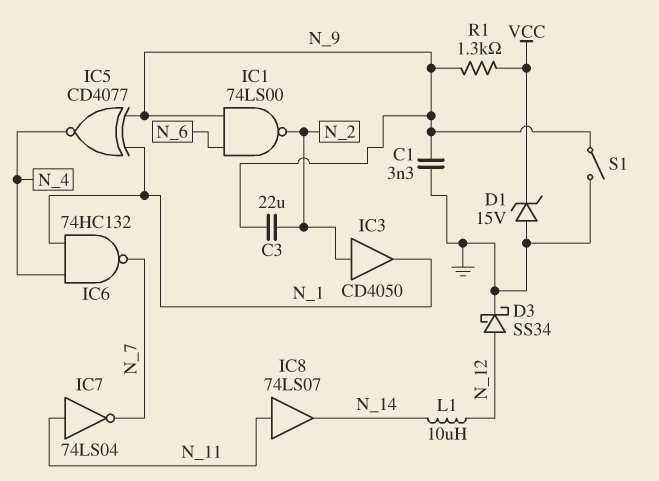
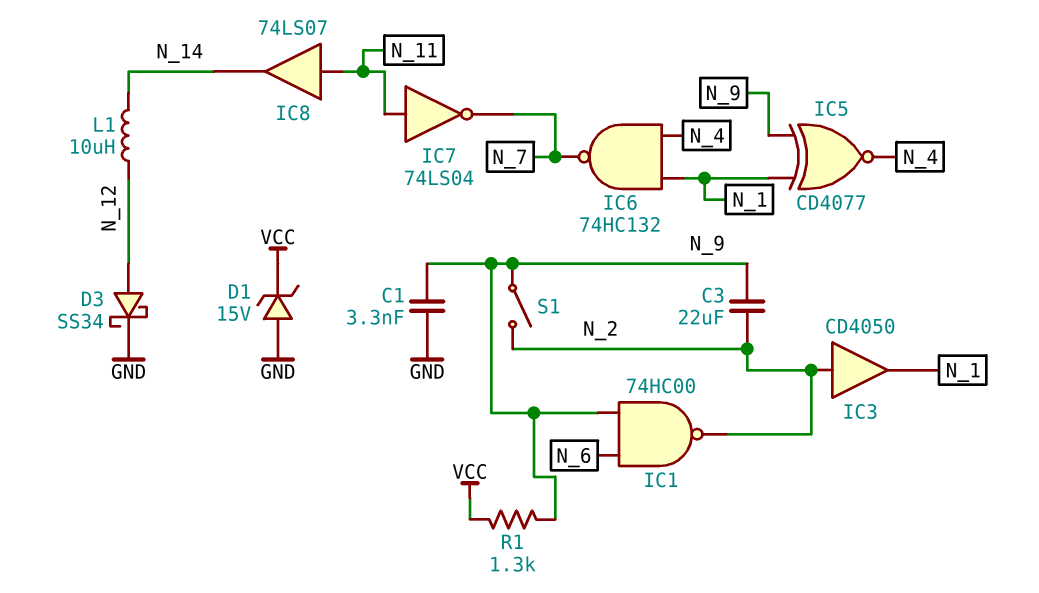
IC1: NAND 74LS00 (in N_6, in N_9, out N_2) -> NAND 74HC00 (in N_6, in N_9, out N_2)
S1: switch (GND, N_9) -> switch (N_2, N_9)

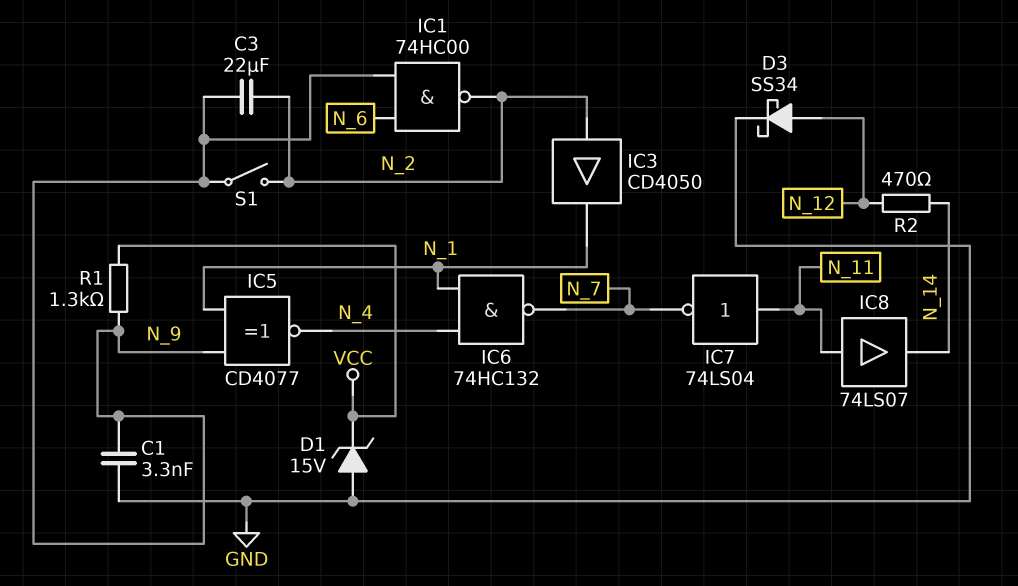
L1: 10uH (N_12, N_14) -> none
R2: none -> 470 (N_12, N_14)

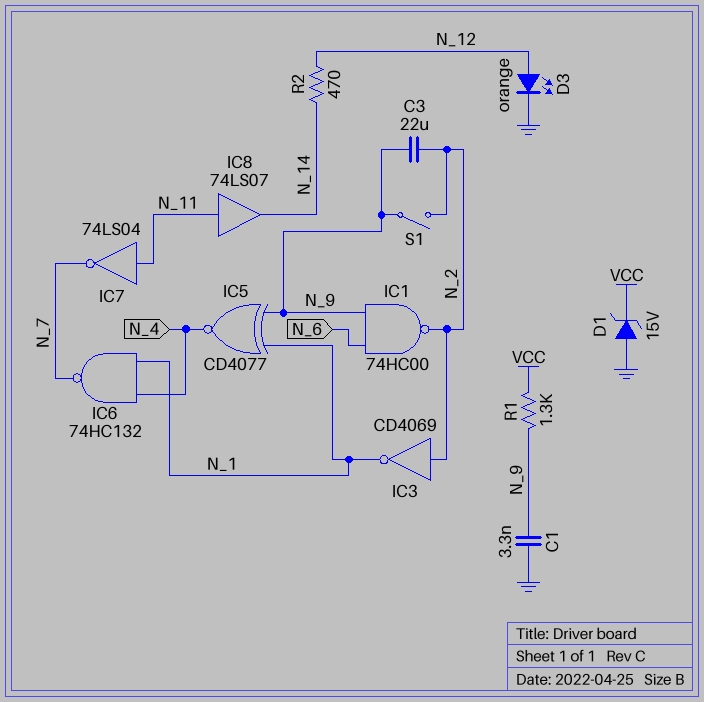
D3: schottky SS34 (A N_12, K GND) -> LED orange (A N_12, K GND)
IC3: buffer CD4050 (in N_2, out N_1) -> NOT CD4069 (in N_2, out N_1)

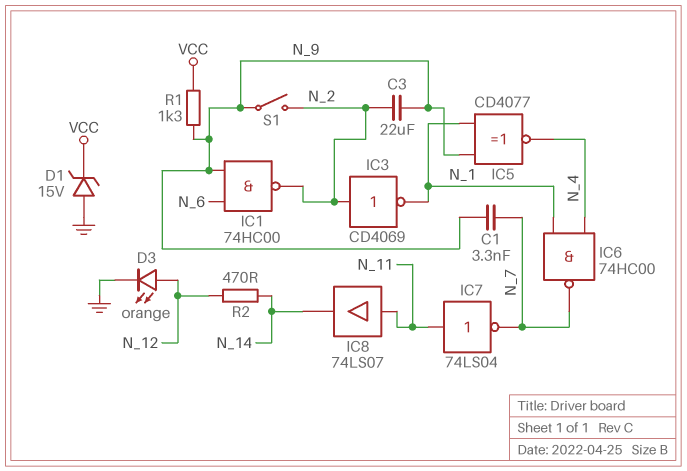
C1: 3.3nF (GND, N_9) -> 3.3nF (N_7, N_9)
IC6: NAND 74HC132 (in N_1, in N_4, out N_7) -> NAND 74HC00 (in N_1, in N_4, out N_7)

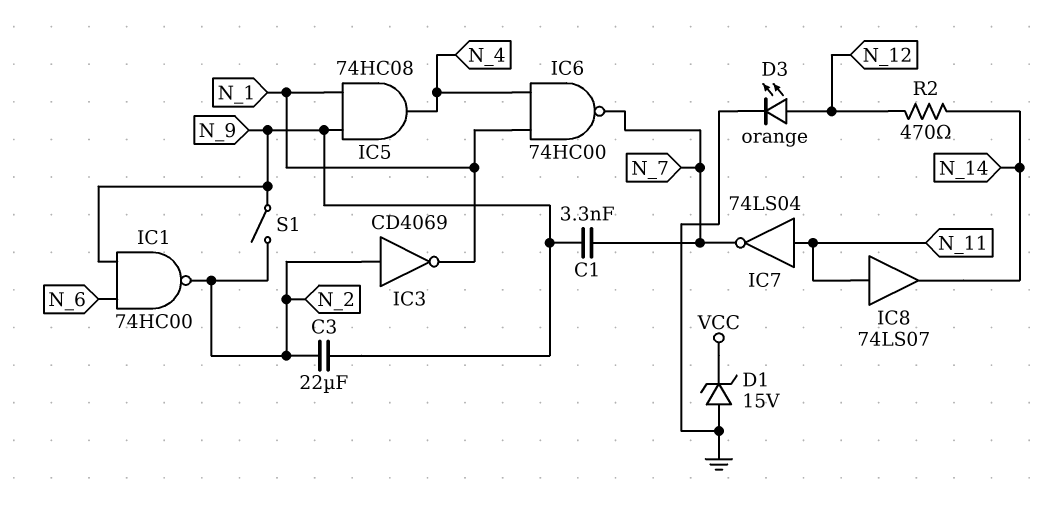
IC5: XNOR CD4077 (in N_1, in N_9, out N_4) -> AND 74HC08 (in N_1, in N_9, out N_4)
R1: 1.3k (N_9, VCC) -> none

